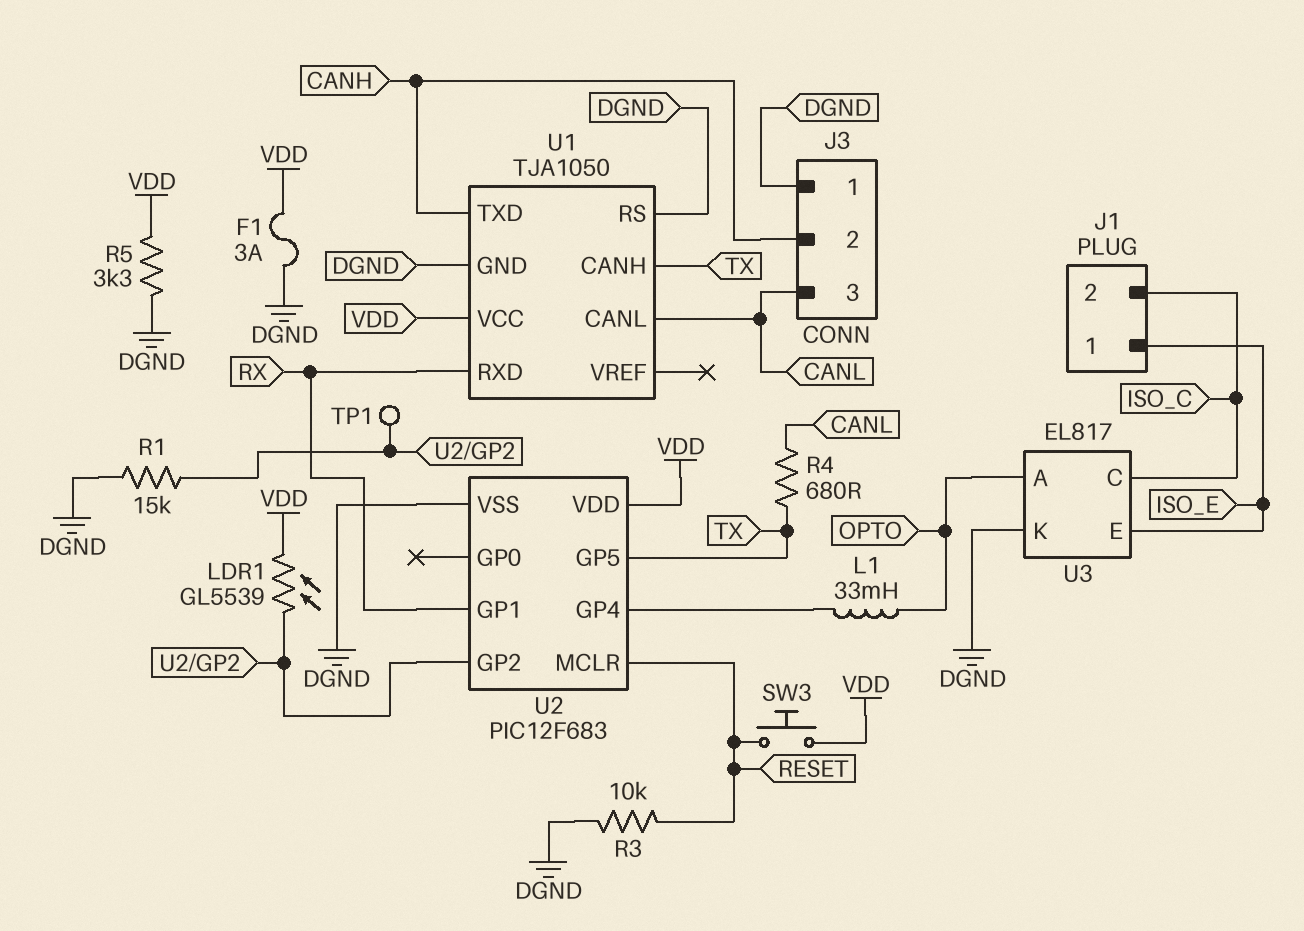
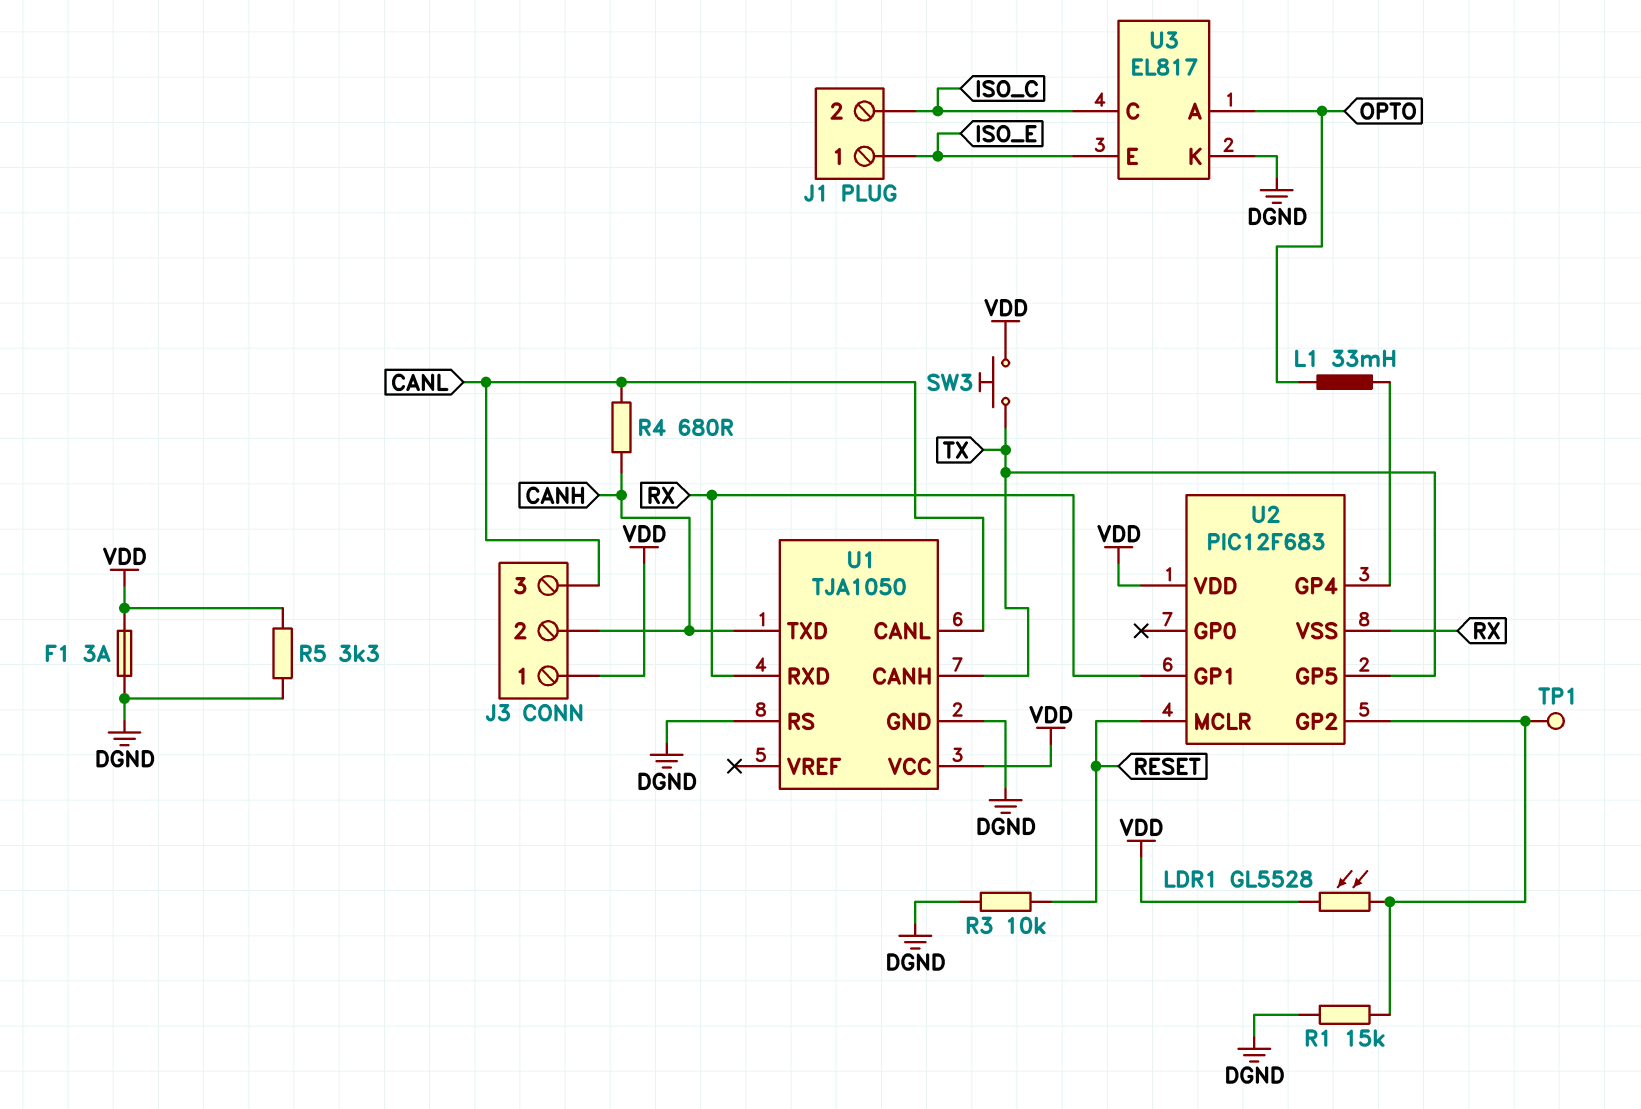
J3 pin 1: DGND -> VDD
LDR1: GL5539 (U2/GP2, VDD) -> GL5528 (U2/GP2, VDD)
R4: 680 (CANL, TX) -> 680 (CANH, CANL)
SW3: button (RESET, VDD) -> button (TX, VDD)
U2 pin VSS: DGND -> RX

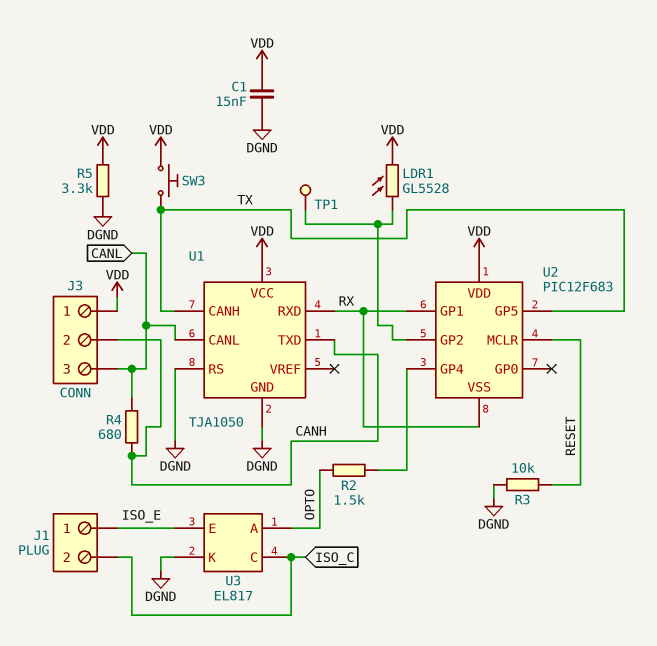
C1: none -> 15nF (DGND, VDD)
F1: 3A (DGND, VDD) -> none
L1: 33mH (OPTO, U2/GP4) -> none
R1: 15k (DGND, U2/GP2) -> none
R2: none -> 1.5k (OPTO, U2/GP4)

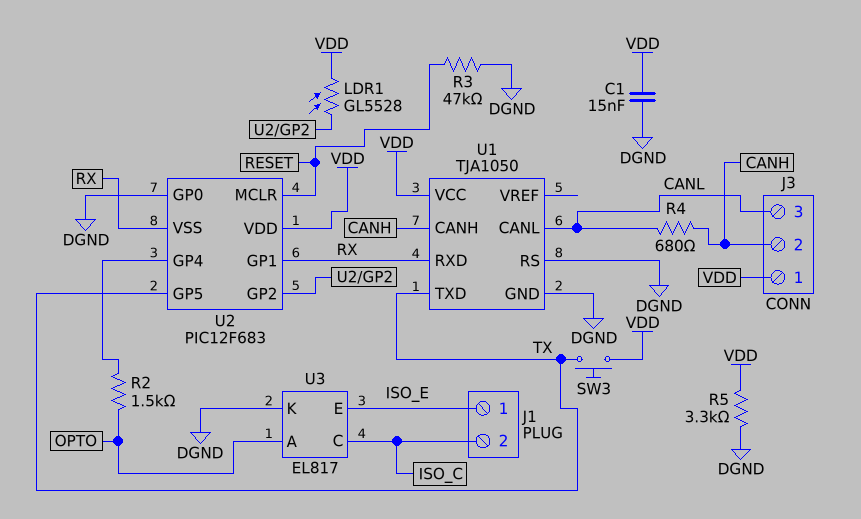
R3: 10k (DGND, RESET) -> 47k (DGND, RESET)
TP1: test point (U2/GP2) -> none
U1 pin CANH: TX -> CANH
U1 pin TXD: CANH -> TX
U2 pin GP0: none -> DGND

